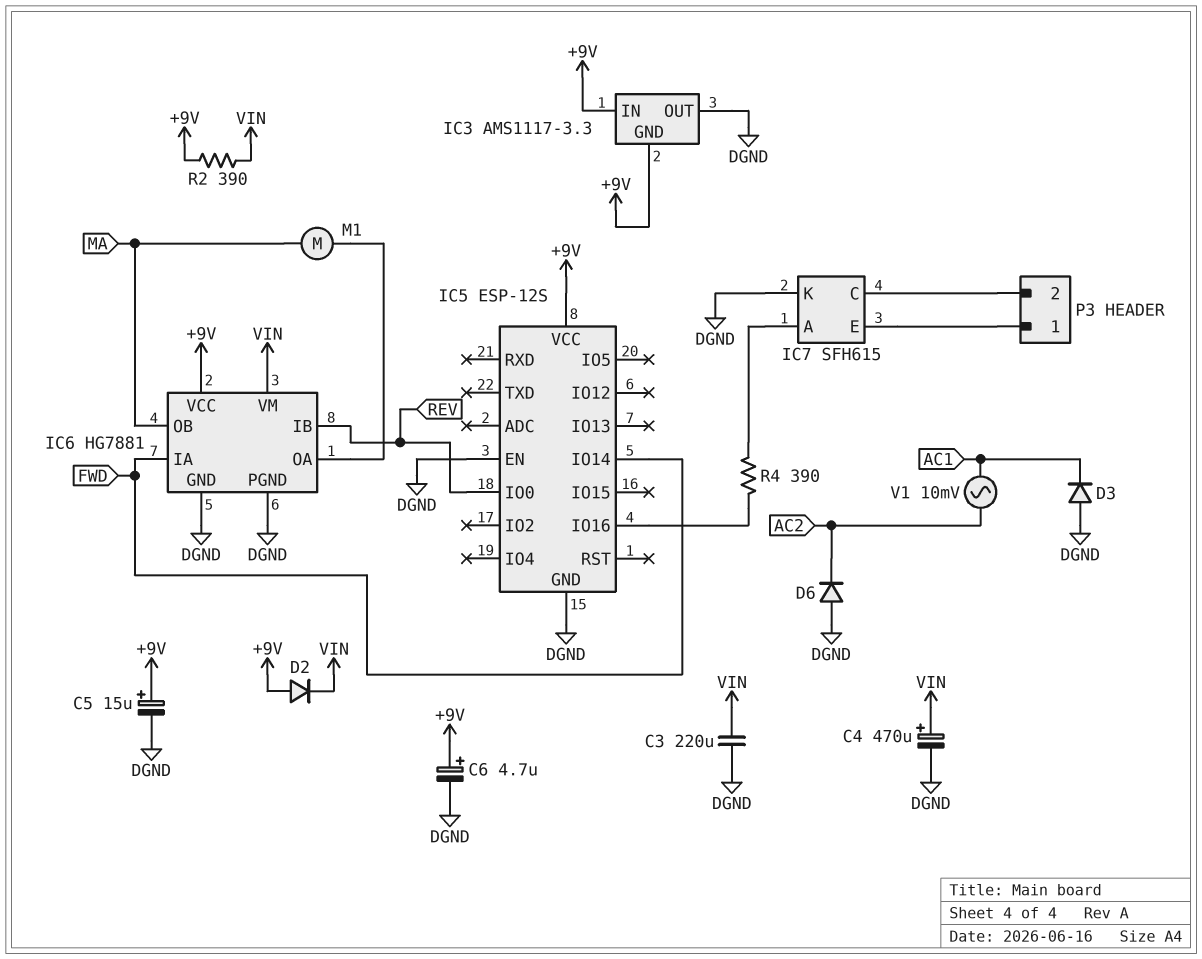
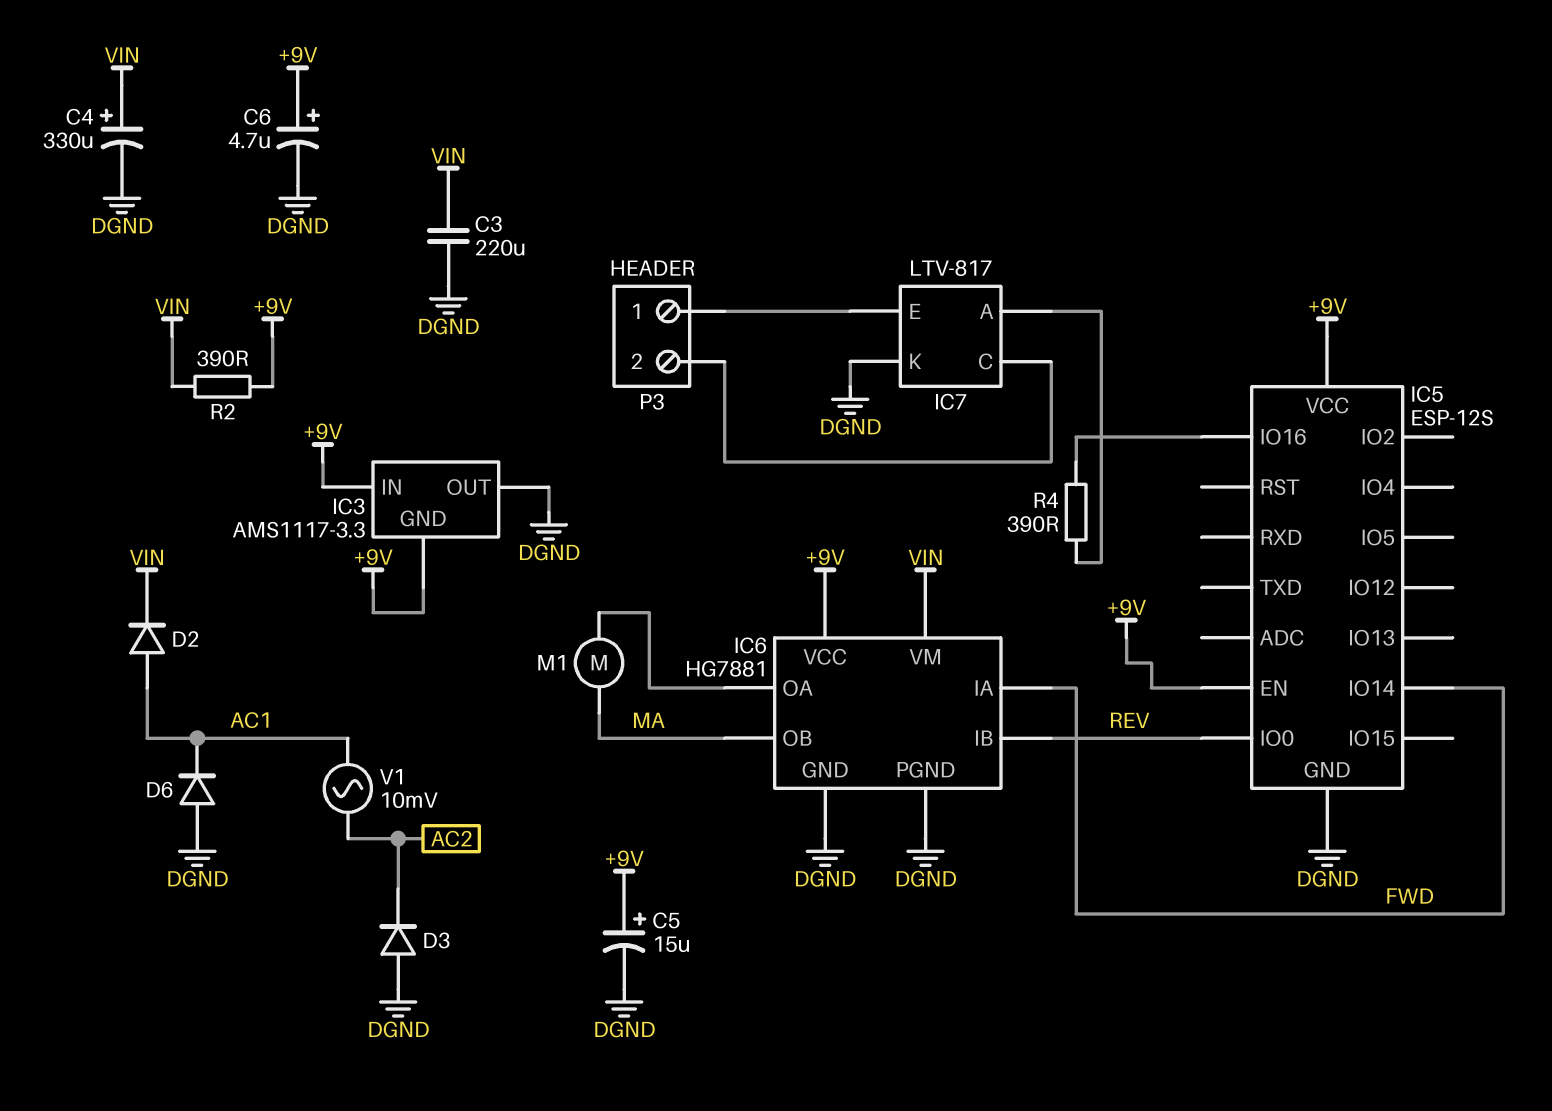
C4: 470uF (plus VIN, minus DGND) -> 330uF (plus VIN, minus DGND)
D2: diode (A +9V, K VIN) -> diode (A AC1, K VIN)
D3: diode (A DGND, K AC1) -> diode (A DGND, K AC2)
D6: diode (A DGND, K AC2) -> diode (A DGND, K AC1)
IC5 pin EN: DGND -> +9V
IC7: SFH615 -> LTV-817

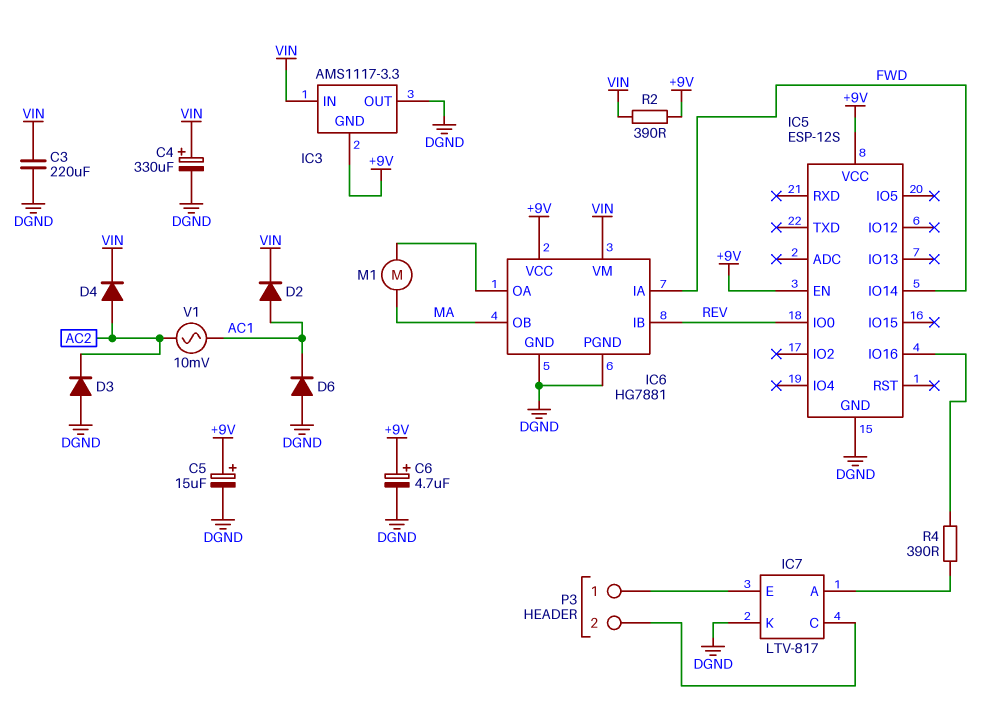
D4: none -> diode (A AC2, K VIN)
IC3 pin IN: +9V -> VIN

